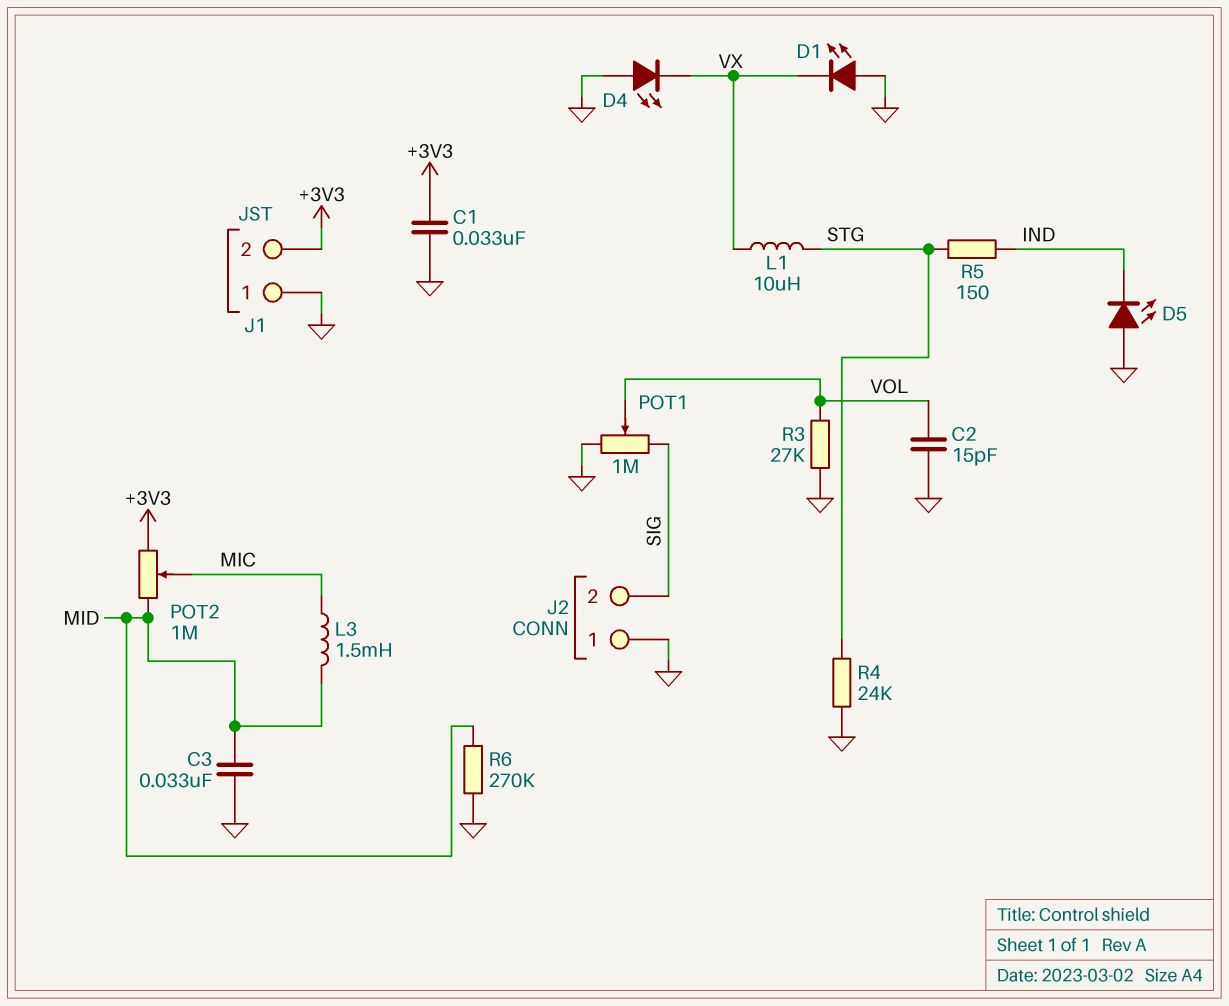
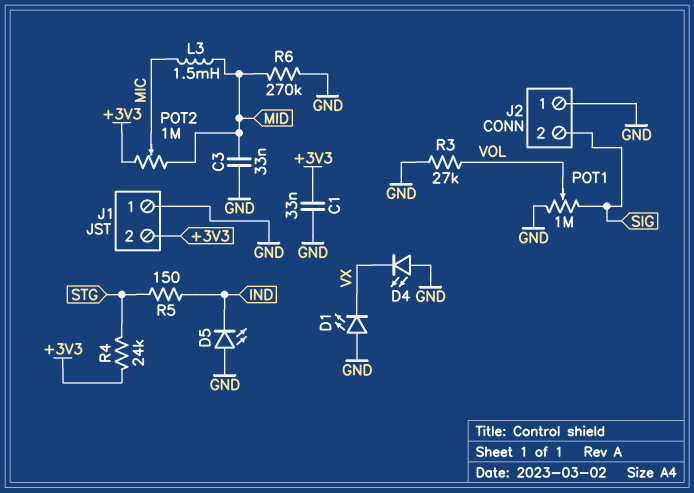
C2: 15pF (GND, VOL) -> none
L1: 10uH (STG, VX) -> none
R4: 24k (GND, STG) -> 24k (+3V3, STG)

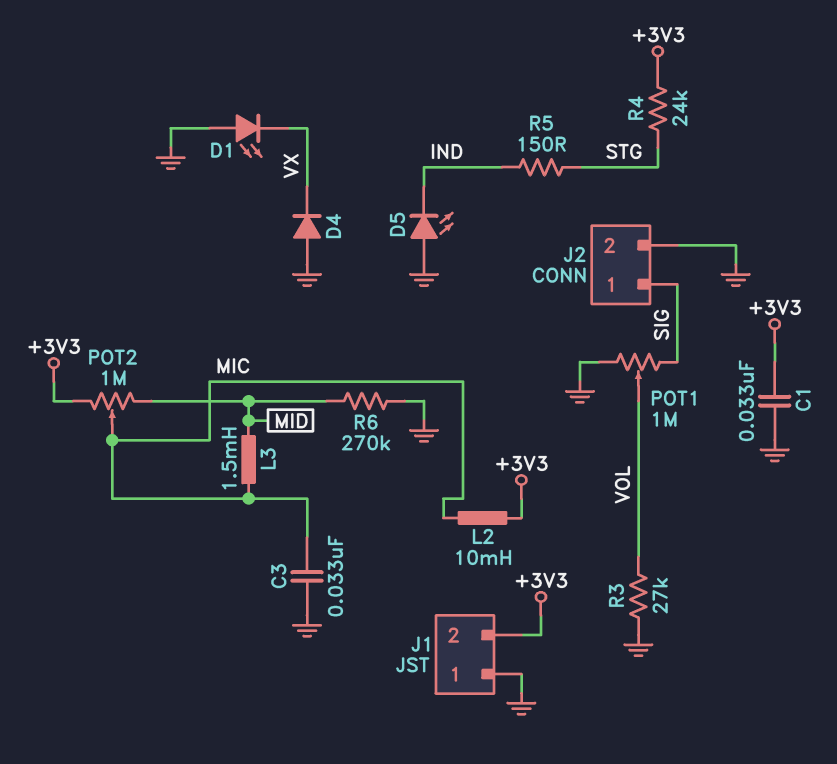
C3: 33nF (GND, MID) -> 33nF (GND, MIC)
D4: LED (A GND, K VX) -> diode (A GND, K VX)
J2 pin 1: GND -> SIG
J2 pin 2: SIG -> GND
L2: none -> 10mH (+3V3, MIC)

